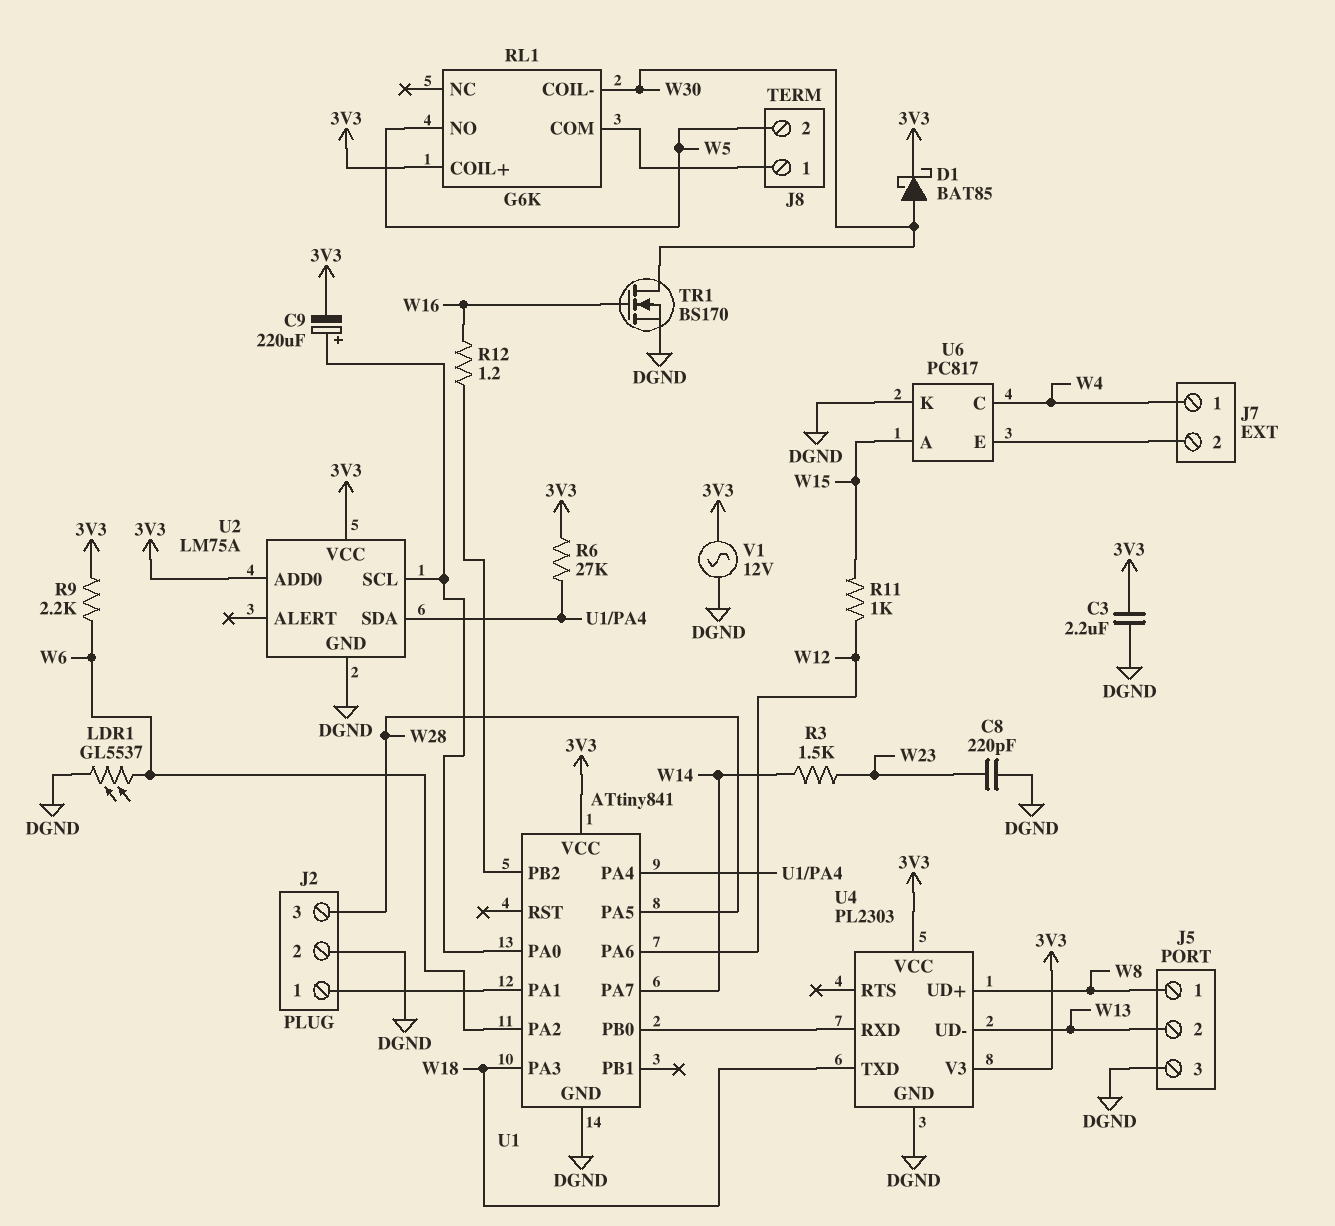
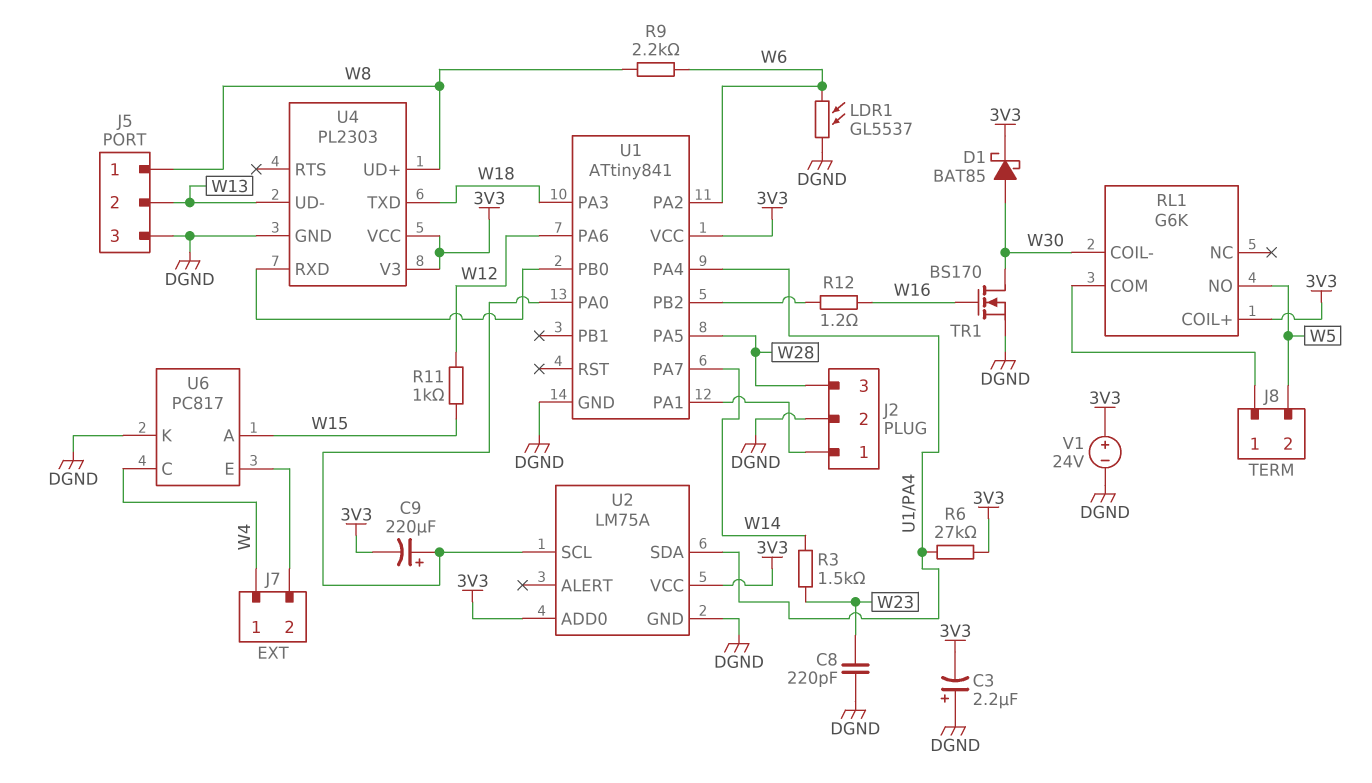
C3: 2.2uF (3V3, DGND) -> 2.2uF (plus DGND, minus 3V3)
R9: 2.2k (3V3, W6) -> 2.2k (W6, W8)
V1: AC 12V (3V3, DGND) -> 24V (plus 3V3, minus DGND)

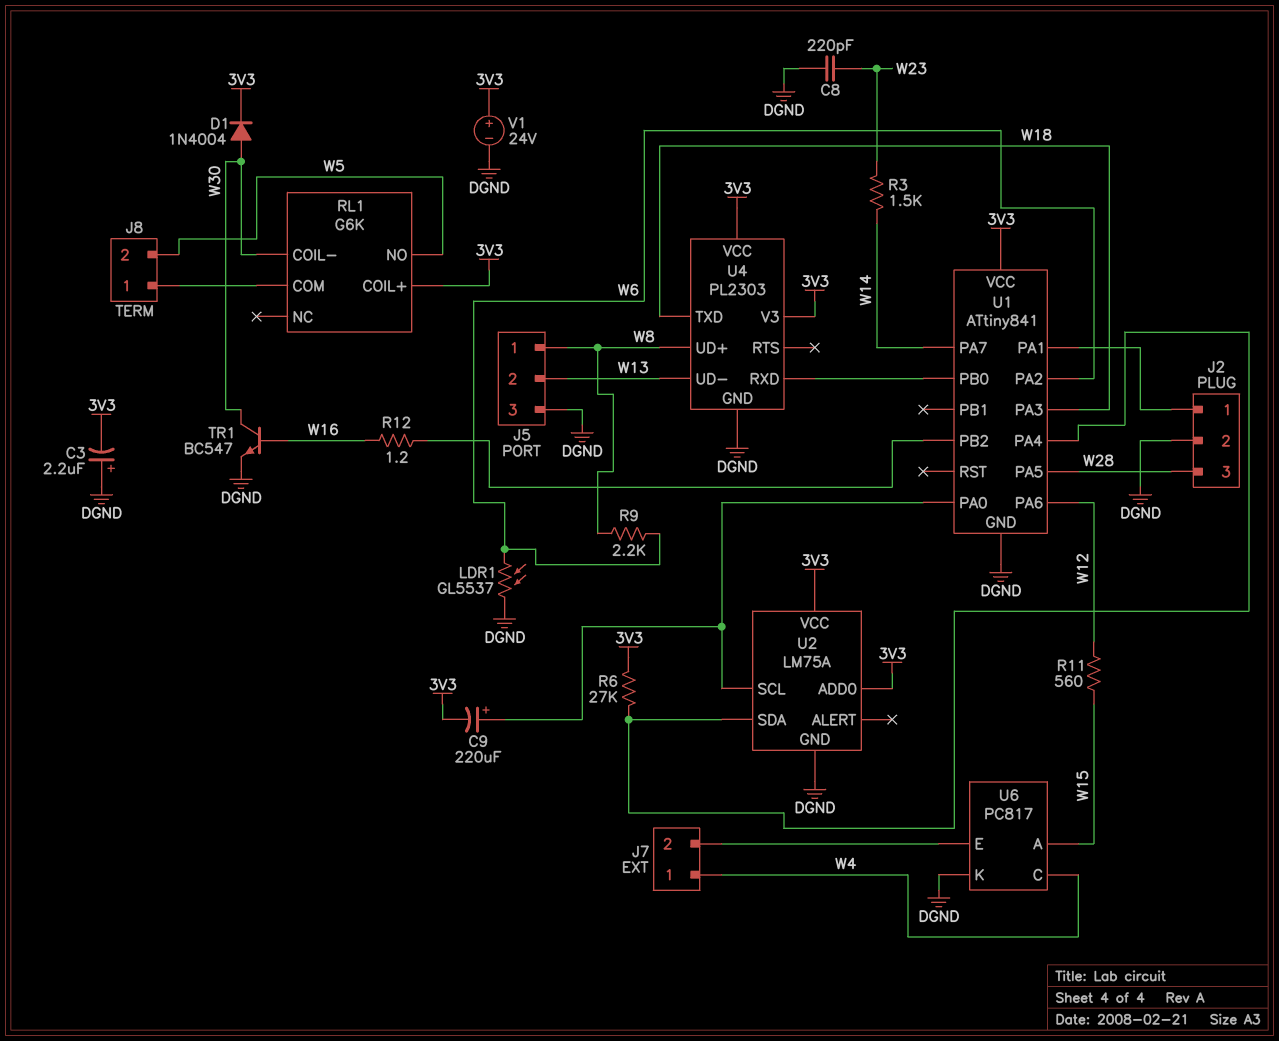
D1: schottky BAT85 (A W30, K 3V3) -> diode 1N4004 (A W30, K 3V3)
R11: 1k (W12, W15) -> 560 (W12, W15)
TR1: NMOS BS170 (G W16, D W30, S DGND) -> NPN BC547 (B W16, C W30, E DGND)

